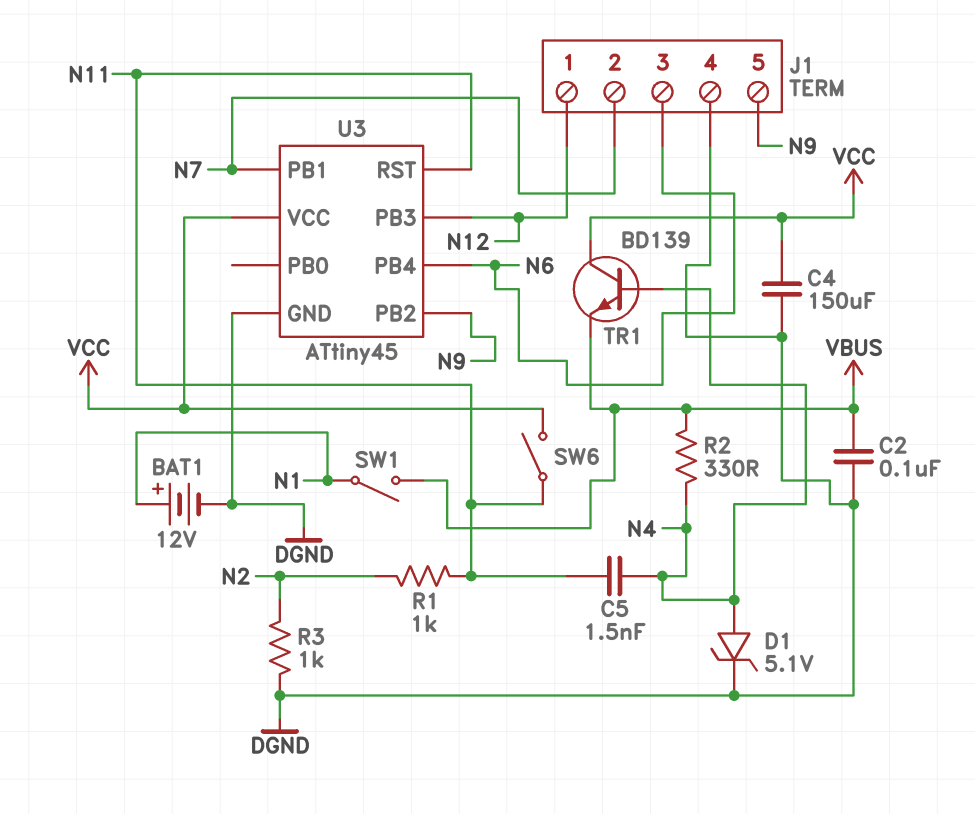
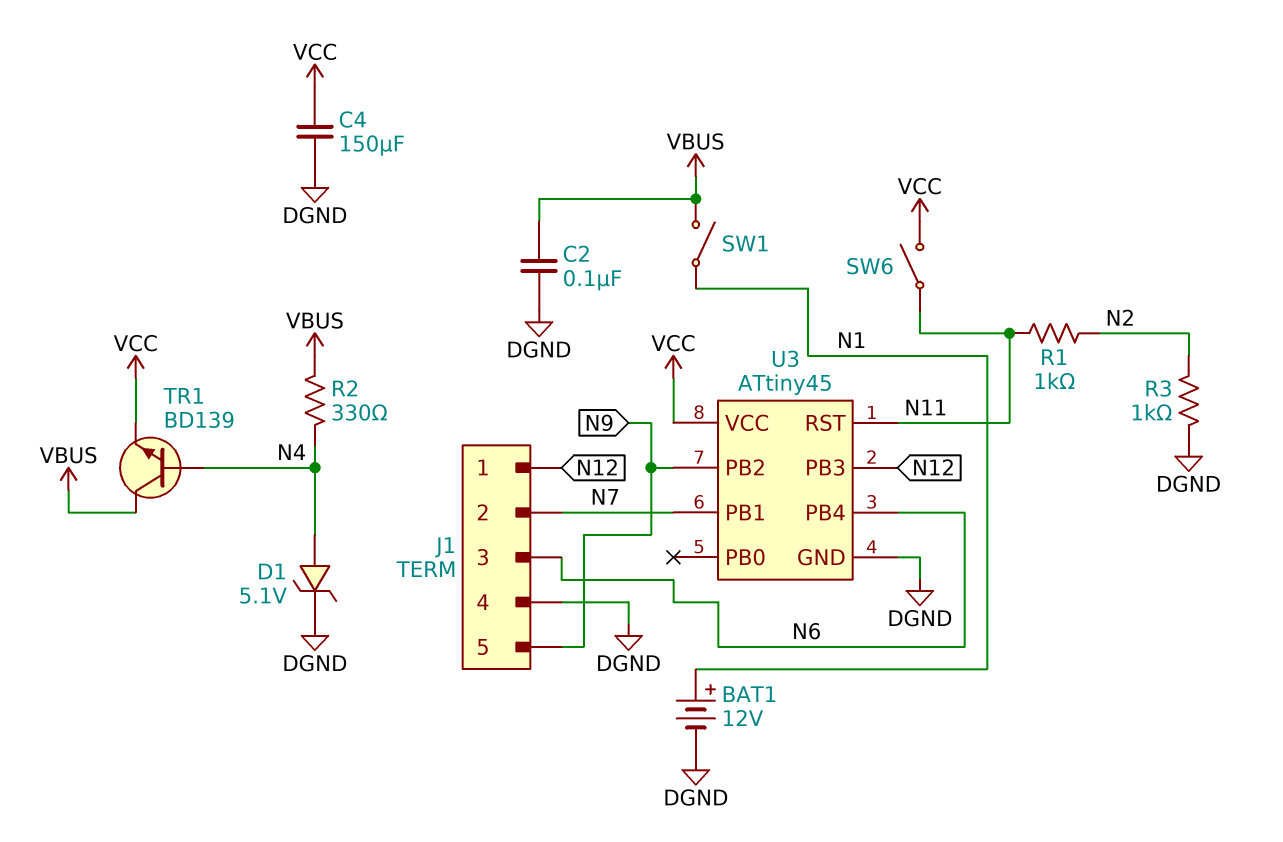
C5: 1.5nF (N4, N11) -> none
TR1: NPN BD139 (B N4, C VCC, E VBUS) -> NPN BD139 (B N4, C VBUS, E VCC)

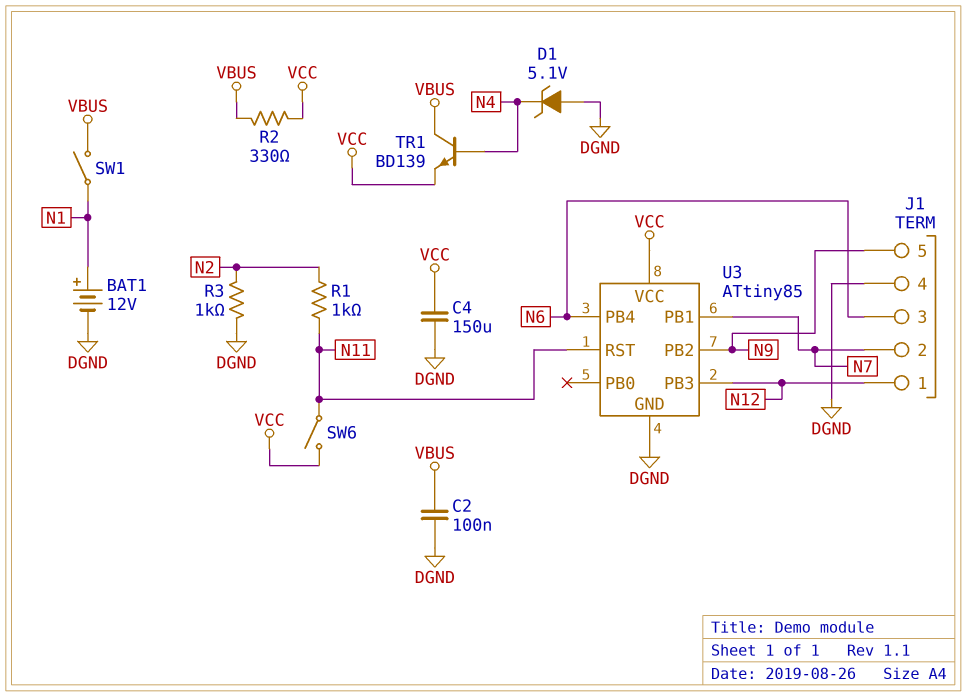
D1: zener 5.1V (A N4, K DGND) -> zener 5.1V (A DGND, K N4)
R2: 330 (N4, VBUS) -> 330 (VBUS, VCC)
U3: ATtiny45 -> ATtiny85

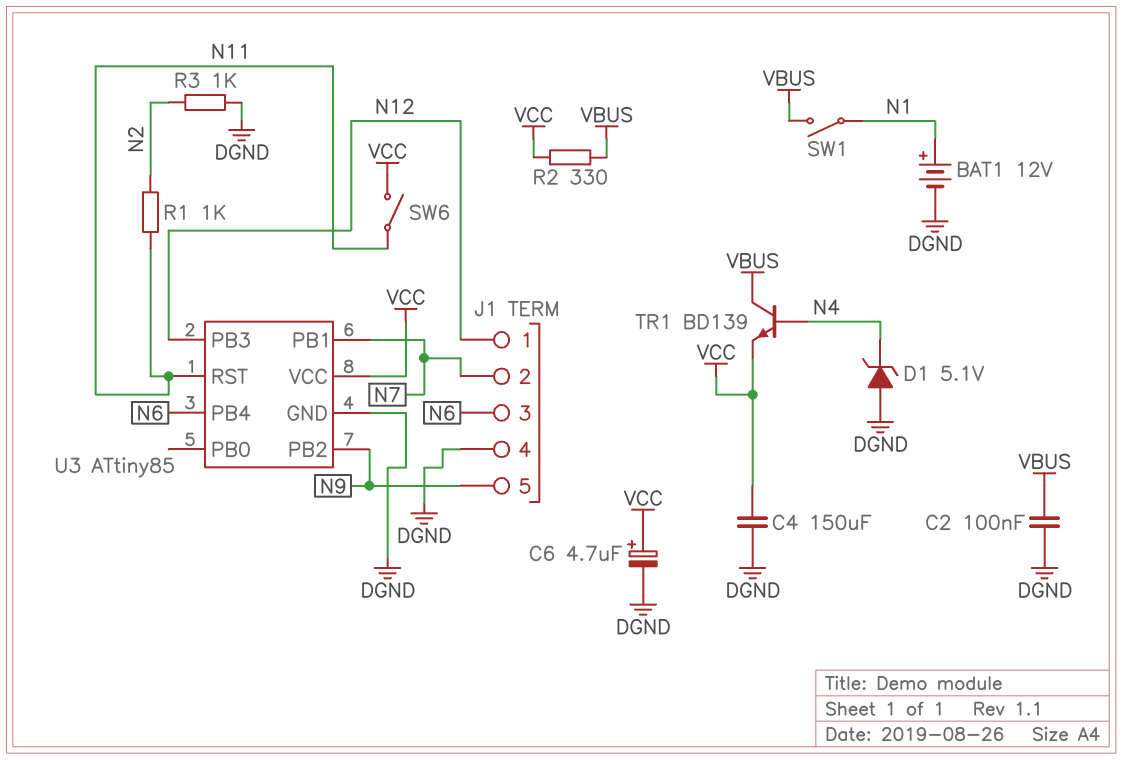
C6: none -> 4.7uF (plus VCC, minus DGND)

